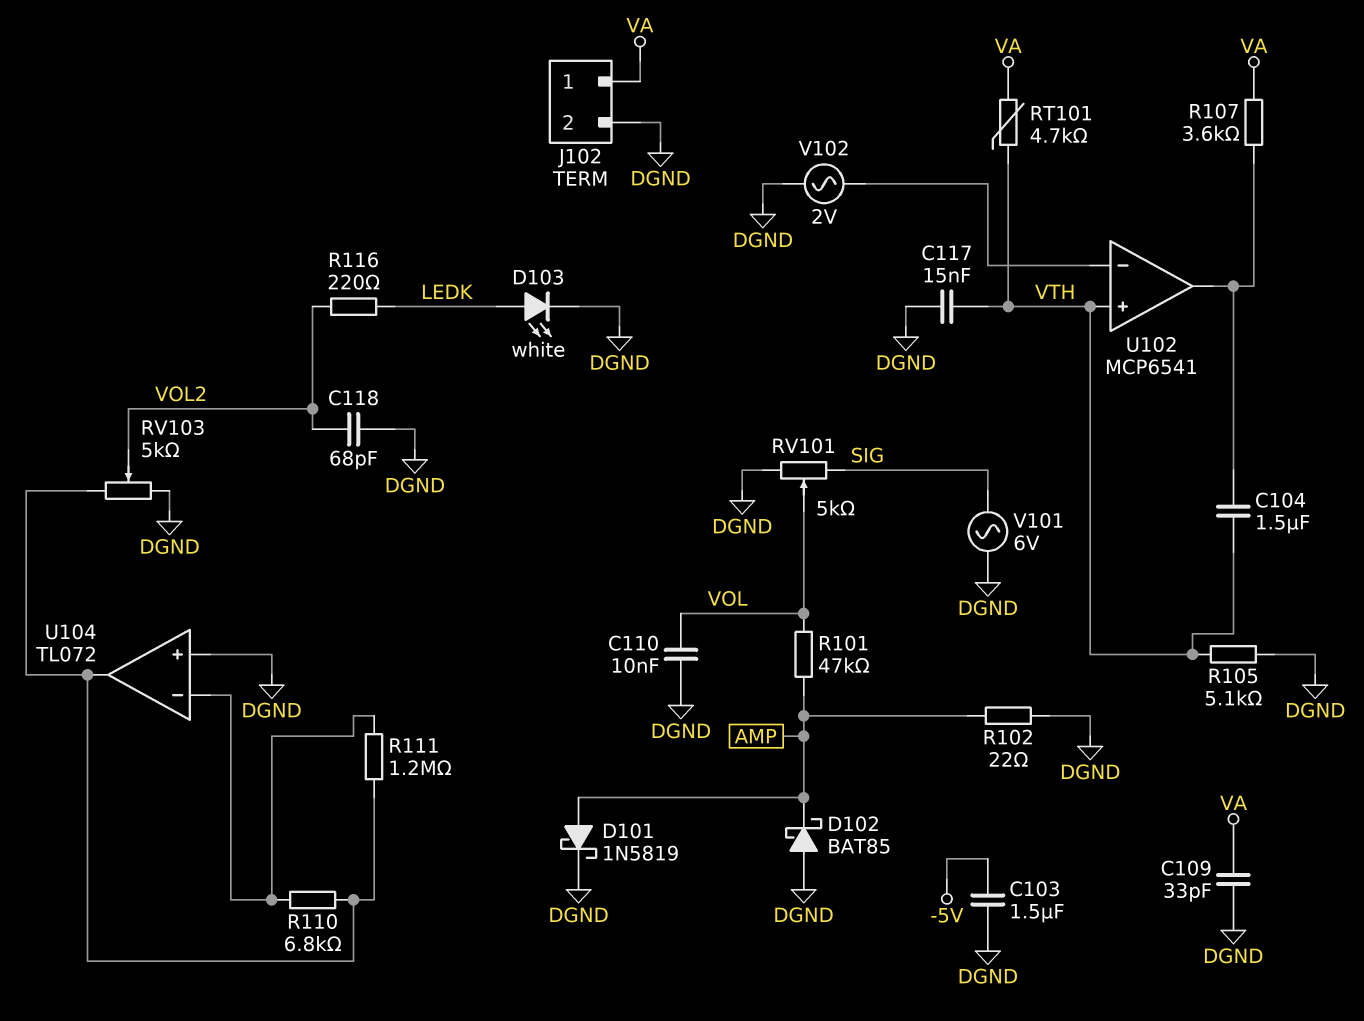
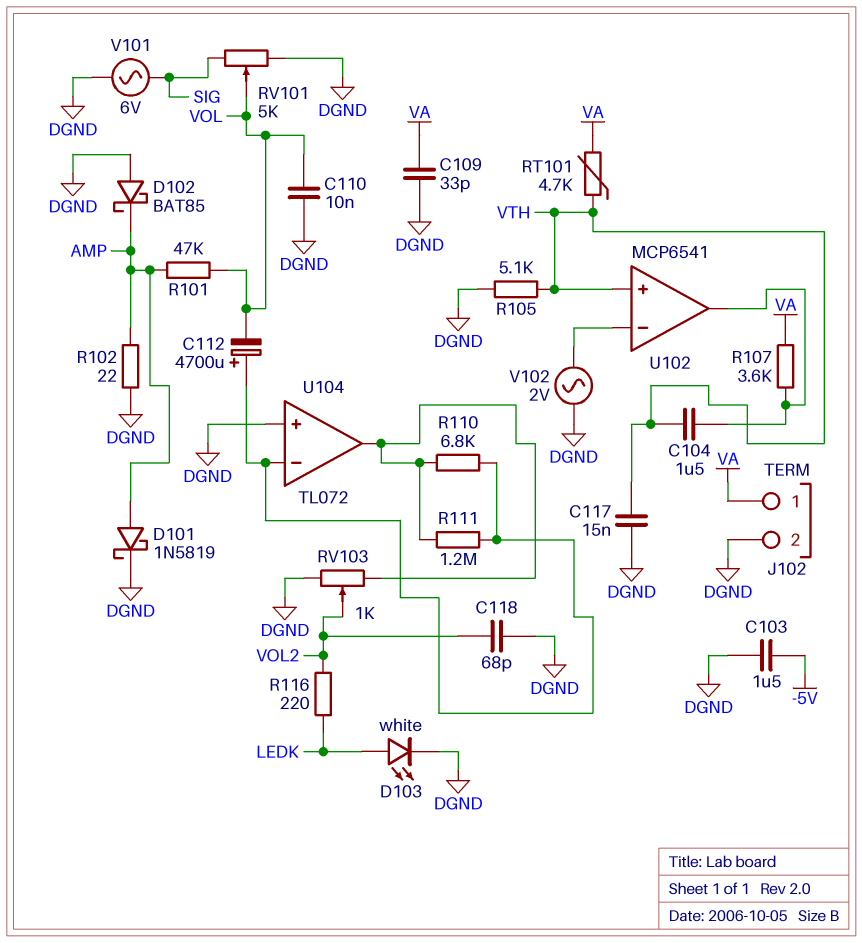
C112: none -> 4700uF (plus U104/in-, minus VOL)
RV103: 5k (DGND, U104/out, wiper VOL2) -> 1k (DGND, U104/out, wiper VOL2)

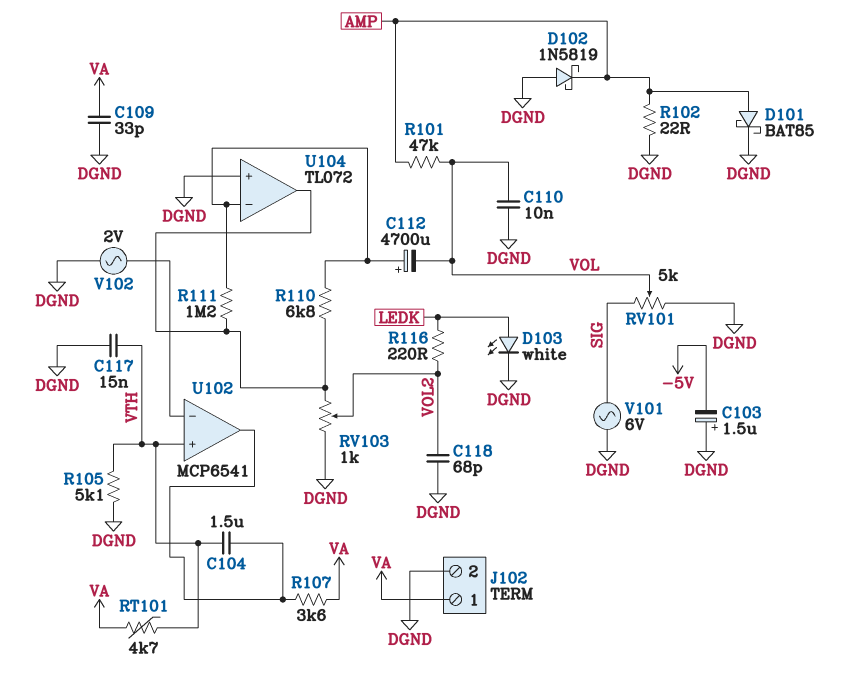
C103: 1.5uF (-5V, DGND) -> 1.5uF (plus DGND, minus -5V)
D101: schottky 1N5819 (A AMP, K DGND) -> schottky BAT85 (A AMP, K DGND)
D102: schottky BAT85 (A DGND, K AMP) -> schottky 1N5819 (A DGND, K AMP)

